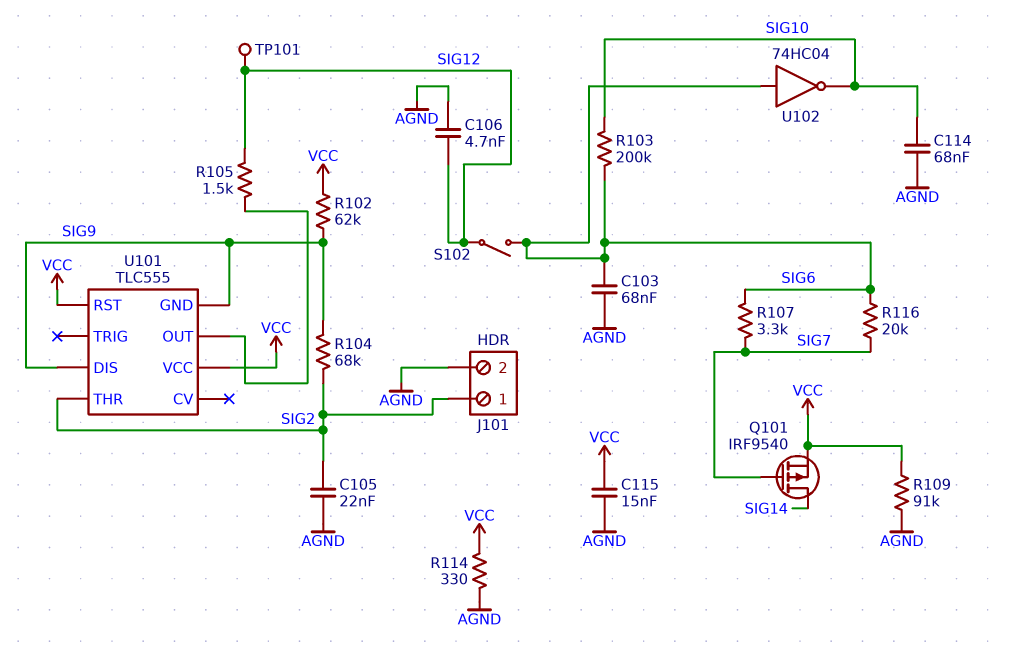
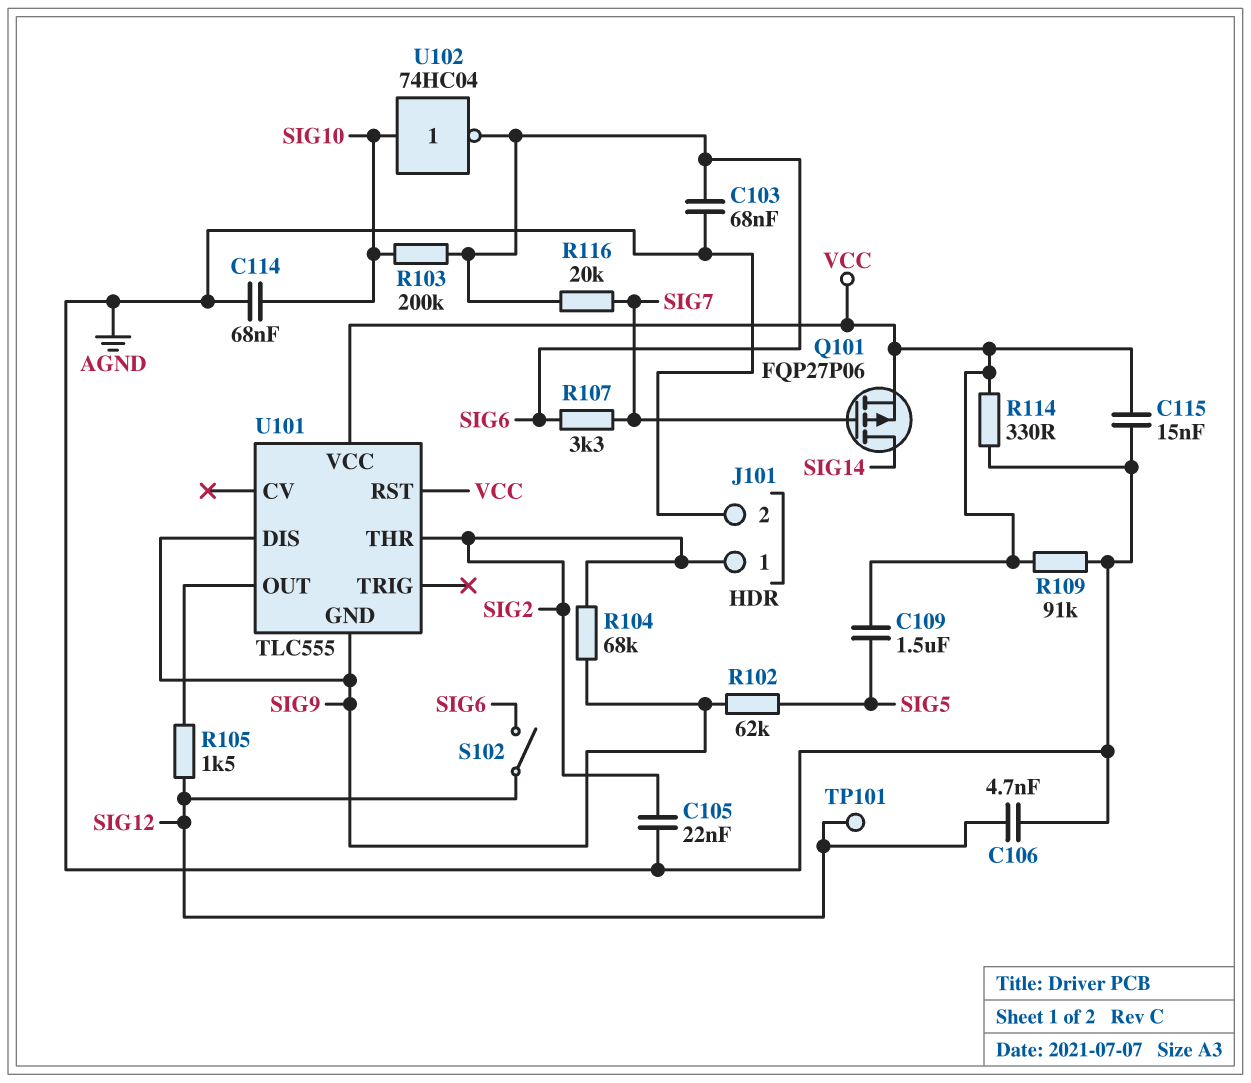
C109: none -> 1.5uF (SIG5, VCC)
Q101: PMOS IRF9540 (G SIG7, D SIG14, S VCC) -> PMOS FQP27P06 (G SIG7, D SIG14, S VCC)
R102: 62k (SIG9, VCC) -> 62k (SIG5, SIG9)
U102: NOT 74HC04 (in SIG6, out SIG10) -> NOT 74HC04 (in SIG10, out SIG6)

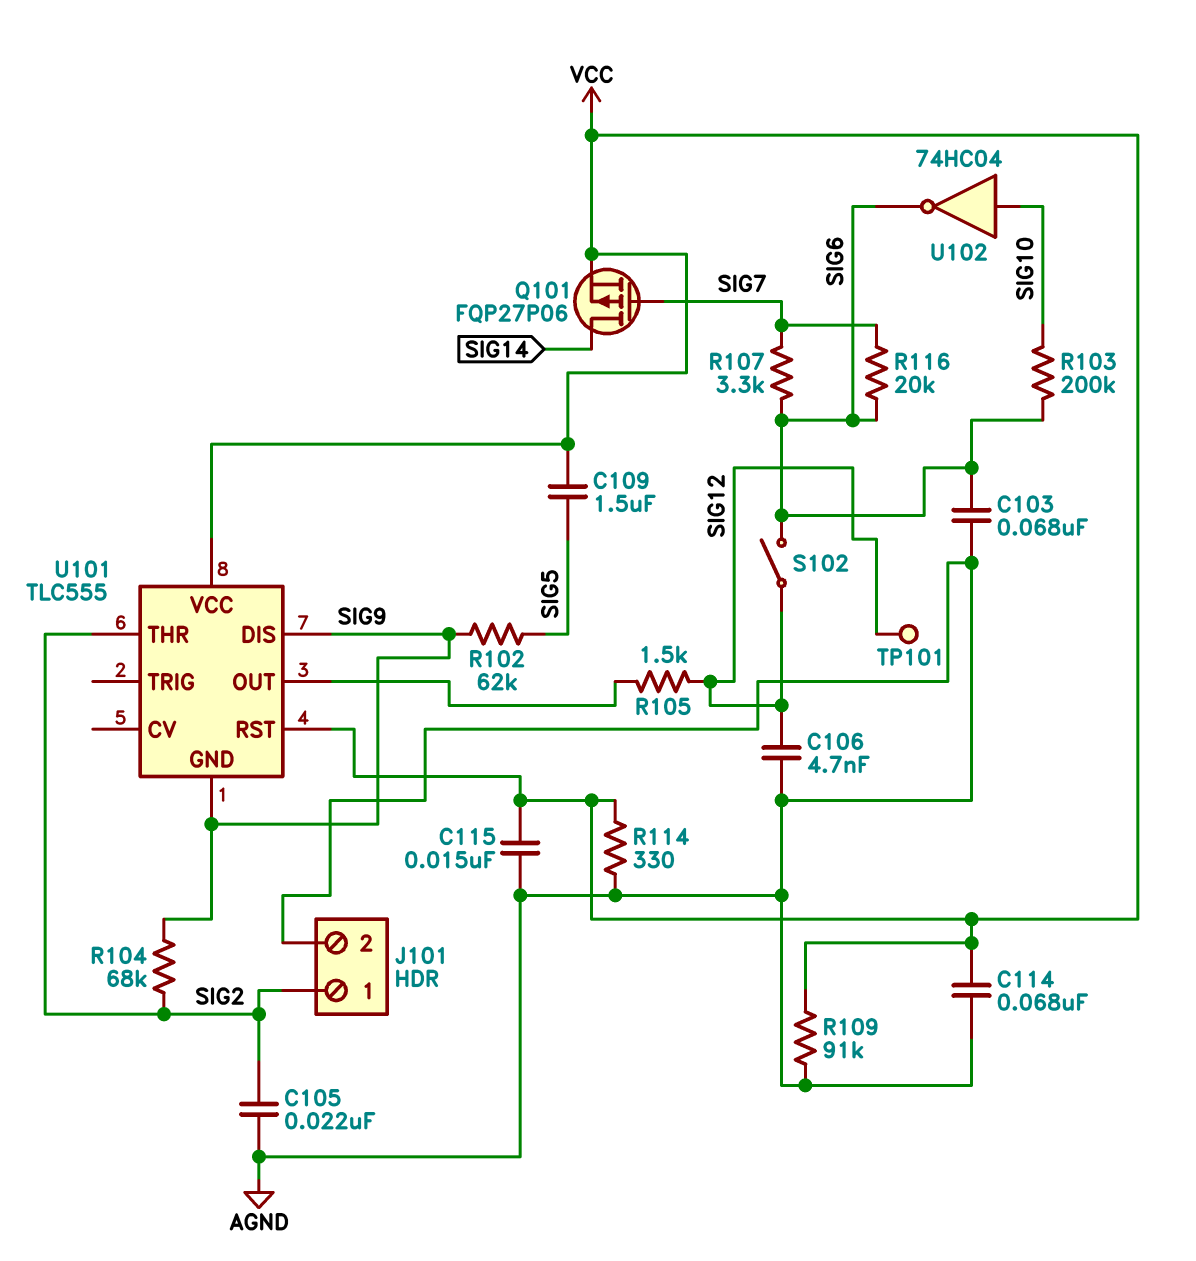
C114: 68nF (AGND, SIG10) -> 68nF (AGND, VCC)

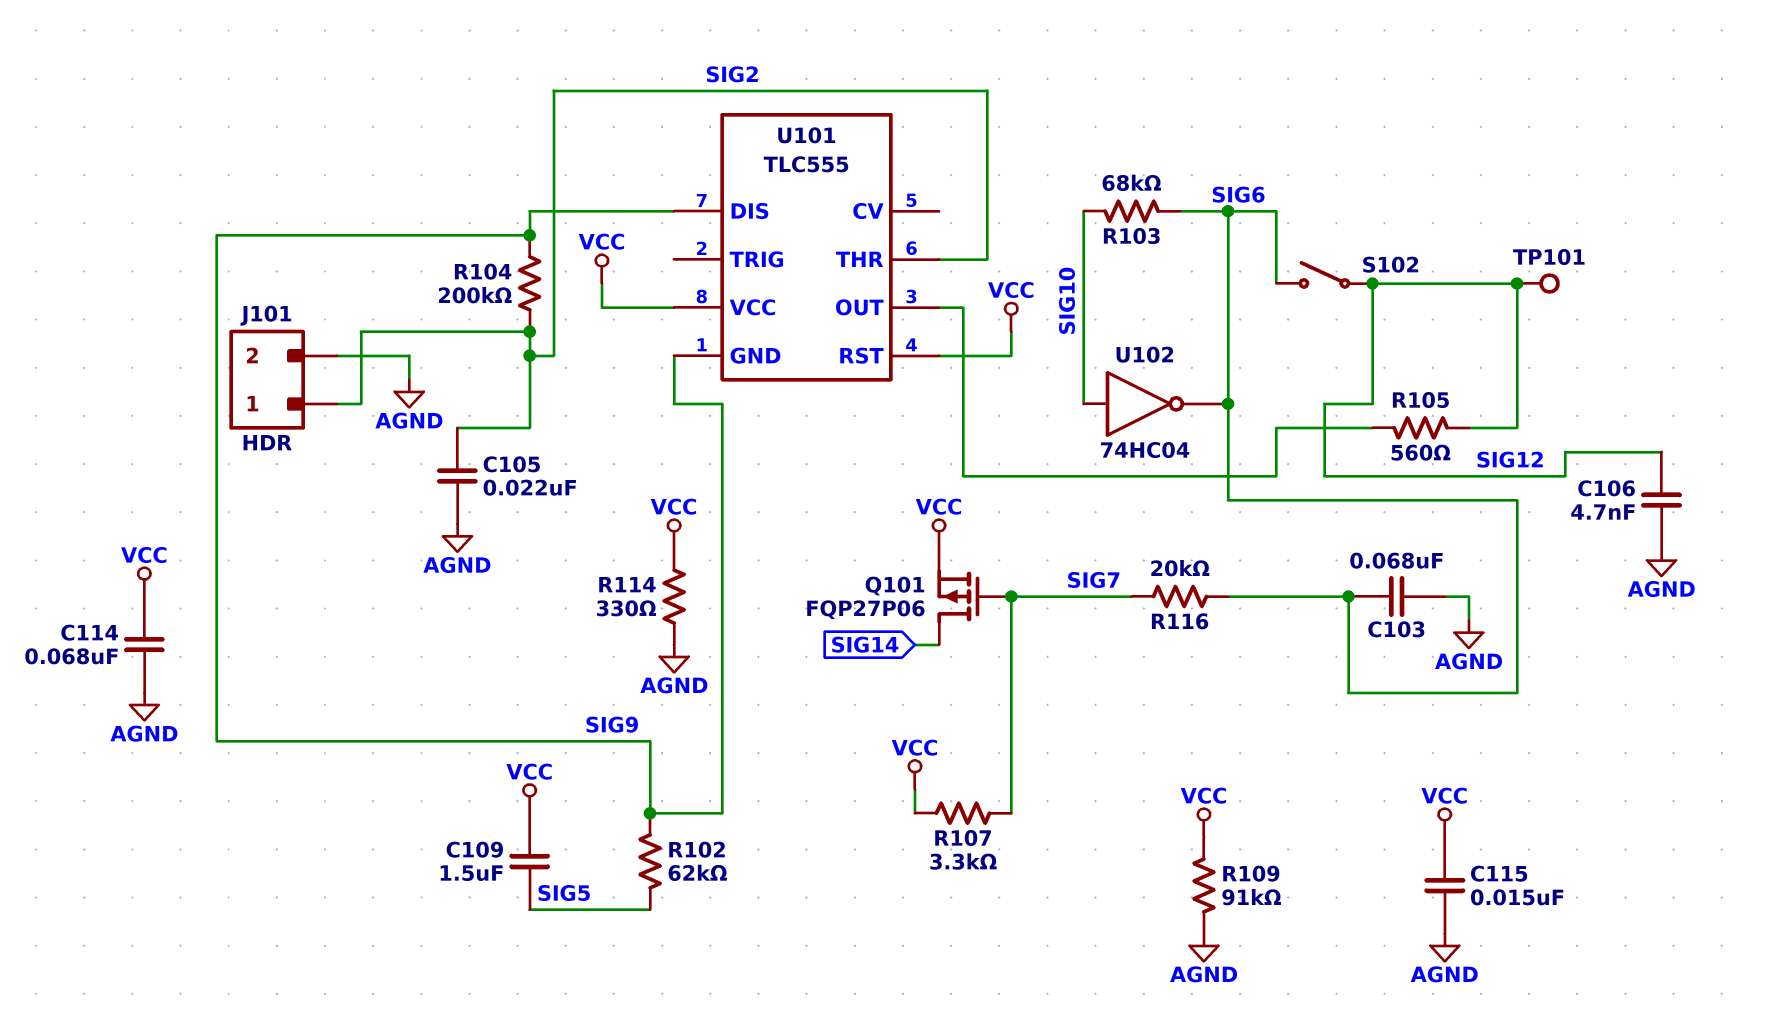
R103: 200k (SIG6, SIG10) -> 68k (SIG6, SIG10)
R104: 68k (SIG2, SIG9) -> 200k (SIG2, SIG9)
R105: 1.5k (SIG12, U101/OUT) -> 560 (SIG12, U101/OUT)
R107: 3.3k (SIG6, SIG7) -> 3.3k (SIG7, VCC)

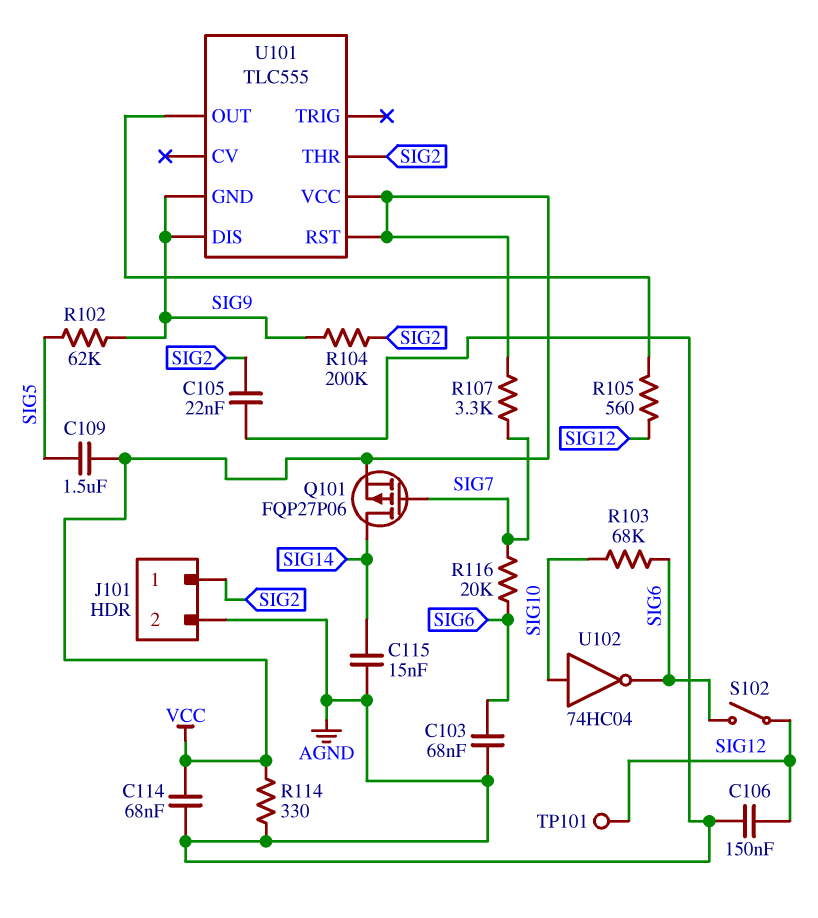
C106: 4.7nF (AGND, SIG12) -> 150nF (AGND, SIG12)
C115: 15nF (AGND, VCC) -> 15nF (AGND, SIG14)
R109: 91k (AGND, VCC) -> none

